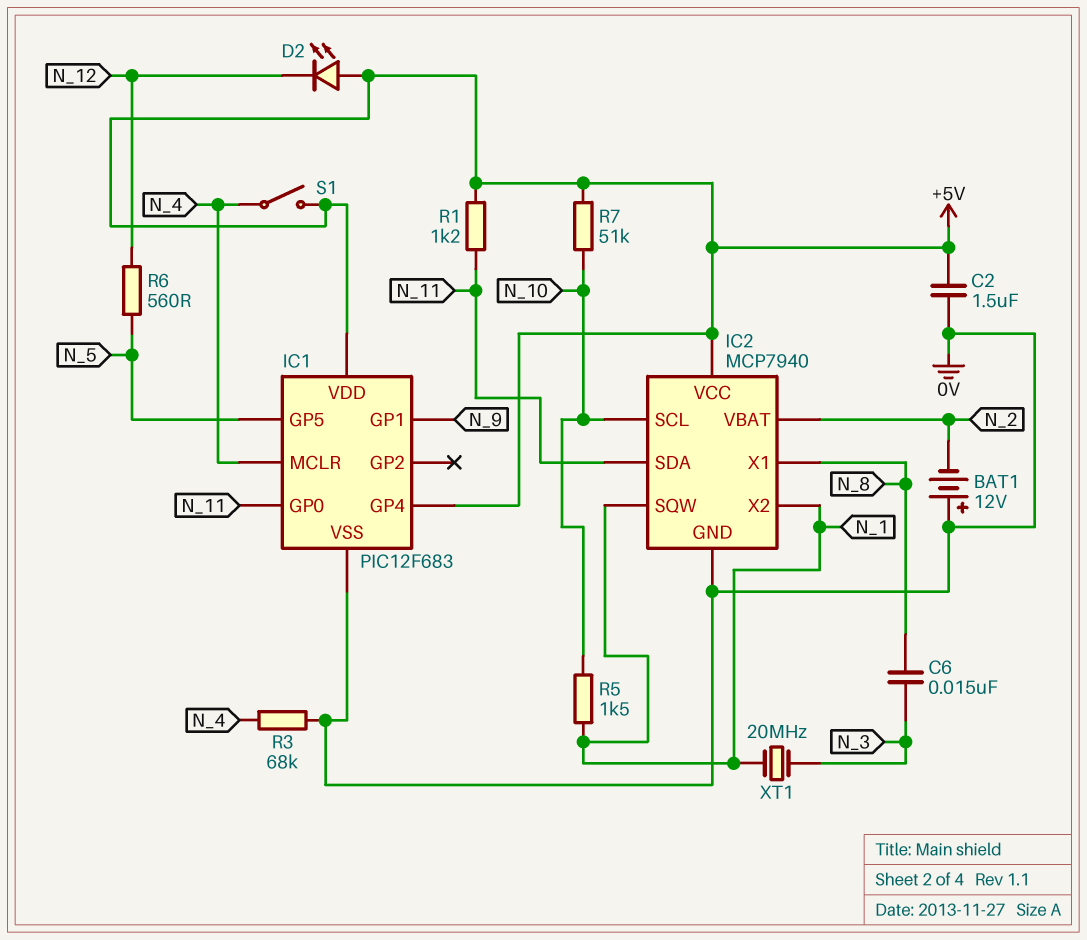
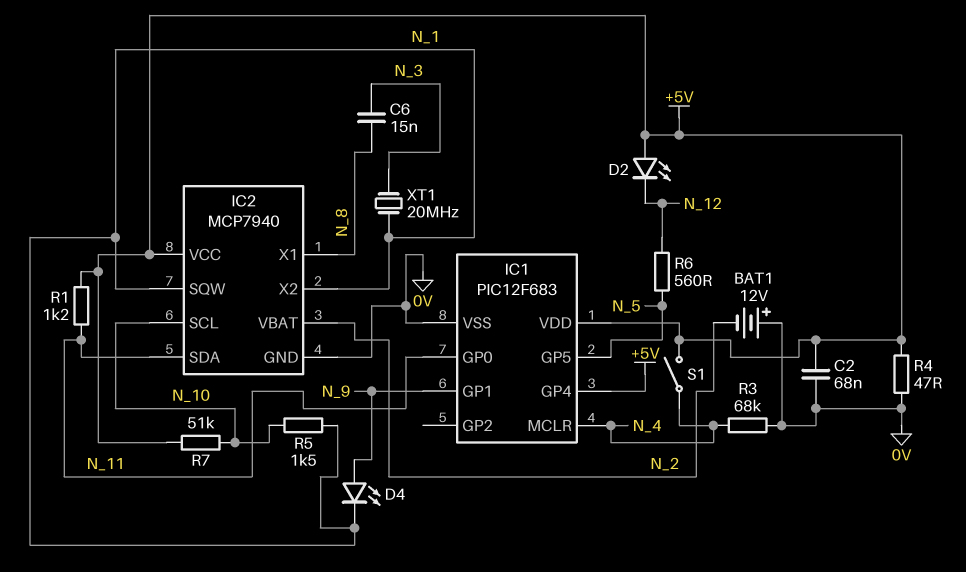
C2: 1.5uF (+5V, 0V) -> 68nF (+5V, 0V)
D4: none -> LED (A N_9, K N_1)
R4: none -> 47 (+5V, 0V)

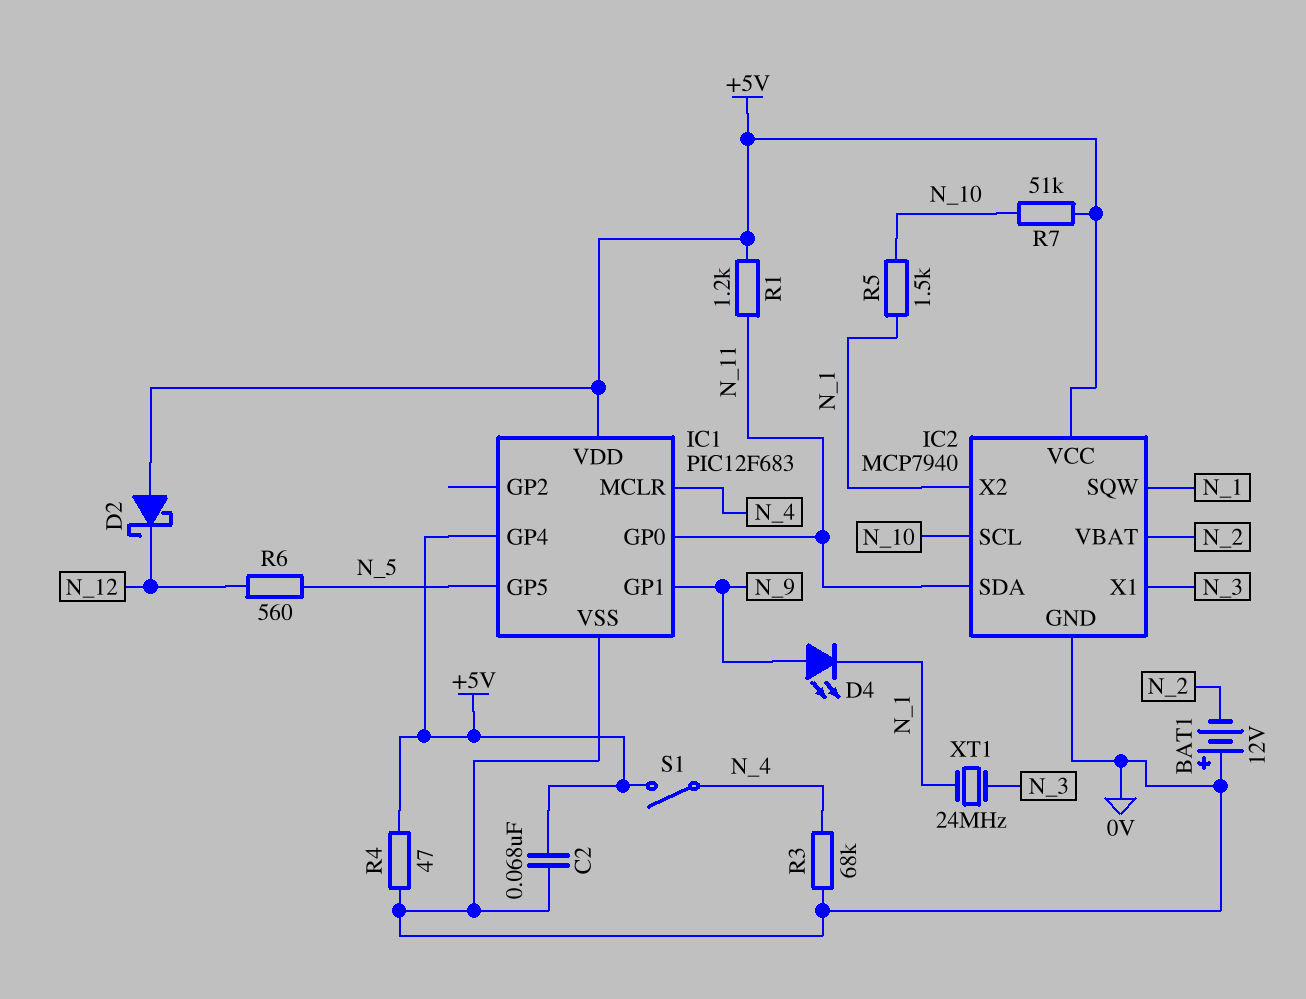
C6: 15nF (N_3, N_8) -> none
D2: LED (A +5V, K N_12) -> schottky (A +5V, K N_12)
IC2 pin X1: N_8 -> N_3
XT1: 20MHz (N_1, N_3) -> 24MHz (N_1, N_3)

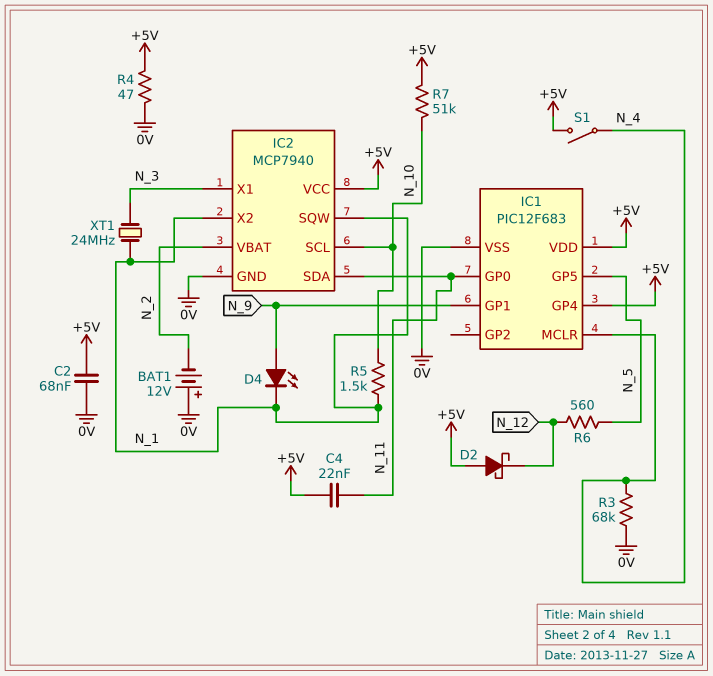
C4: none -> 22nF (+5V, N_11)
R1: 1.2k (+5V, N_11) -> none

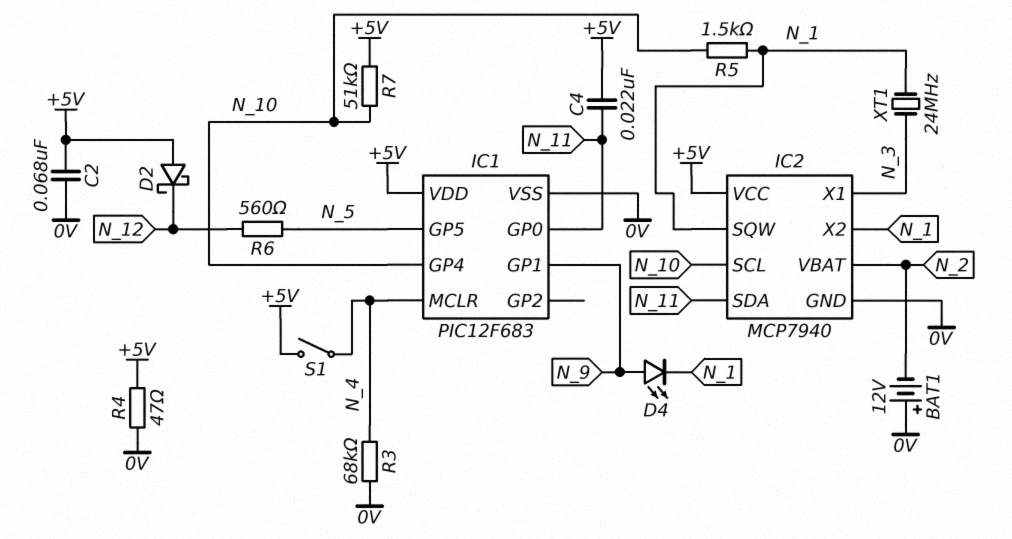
IC1 pin GP4: +5V -> N_10

